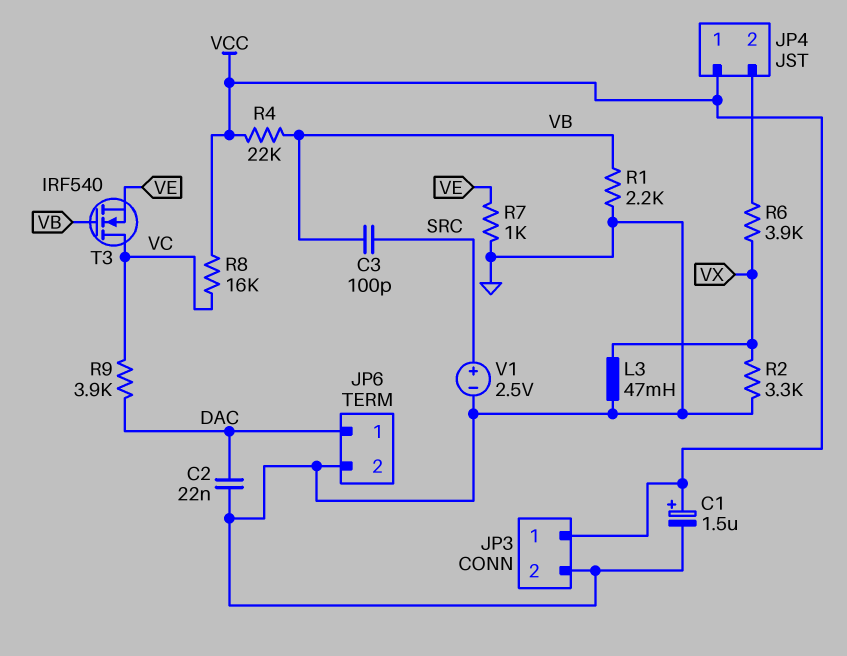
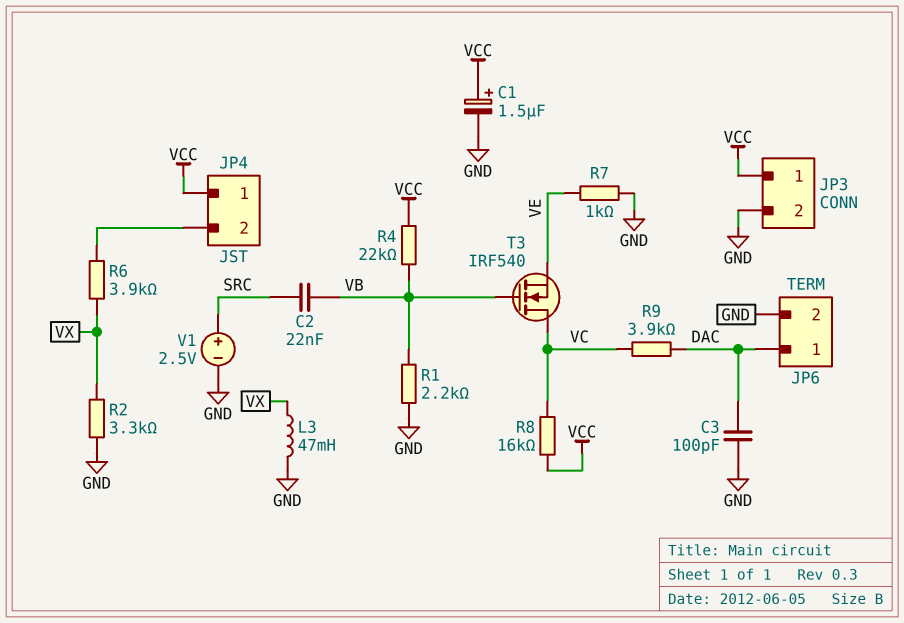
C2: 22nF (DAC, GND) -> 22nF (SRC, VB)
C3: 100pF (SRC, VB) -> 100pF (DAC, GND)

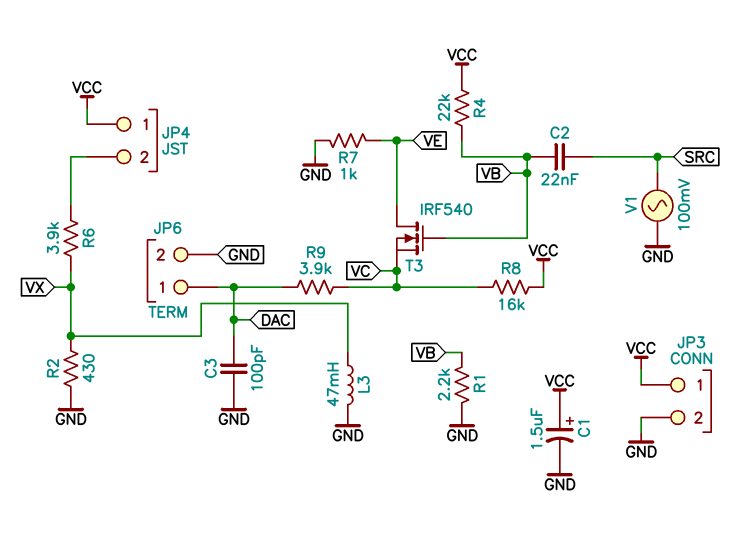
R2: 3.3k (GND, VX) -> 430 (GND, VX)
T3: NMOS IRF540 (G VB, D VC, S VE) -> NMOS IRF540 (G VB, D VE, S VC)
V1: 2.5V (plus SRC, minus GND) -> AC 100mV (GND, SRC)

